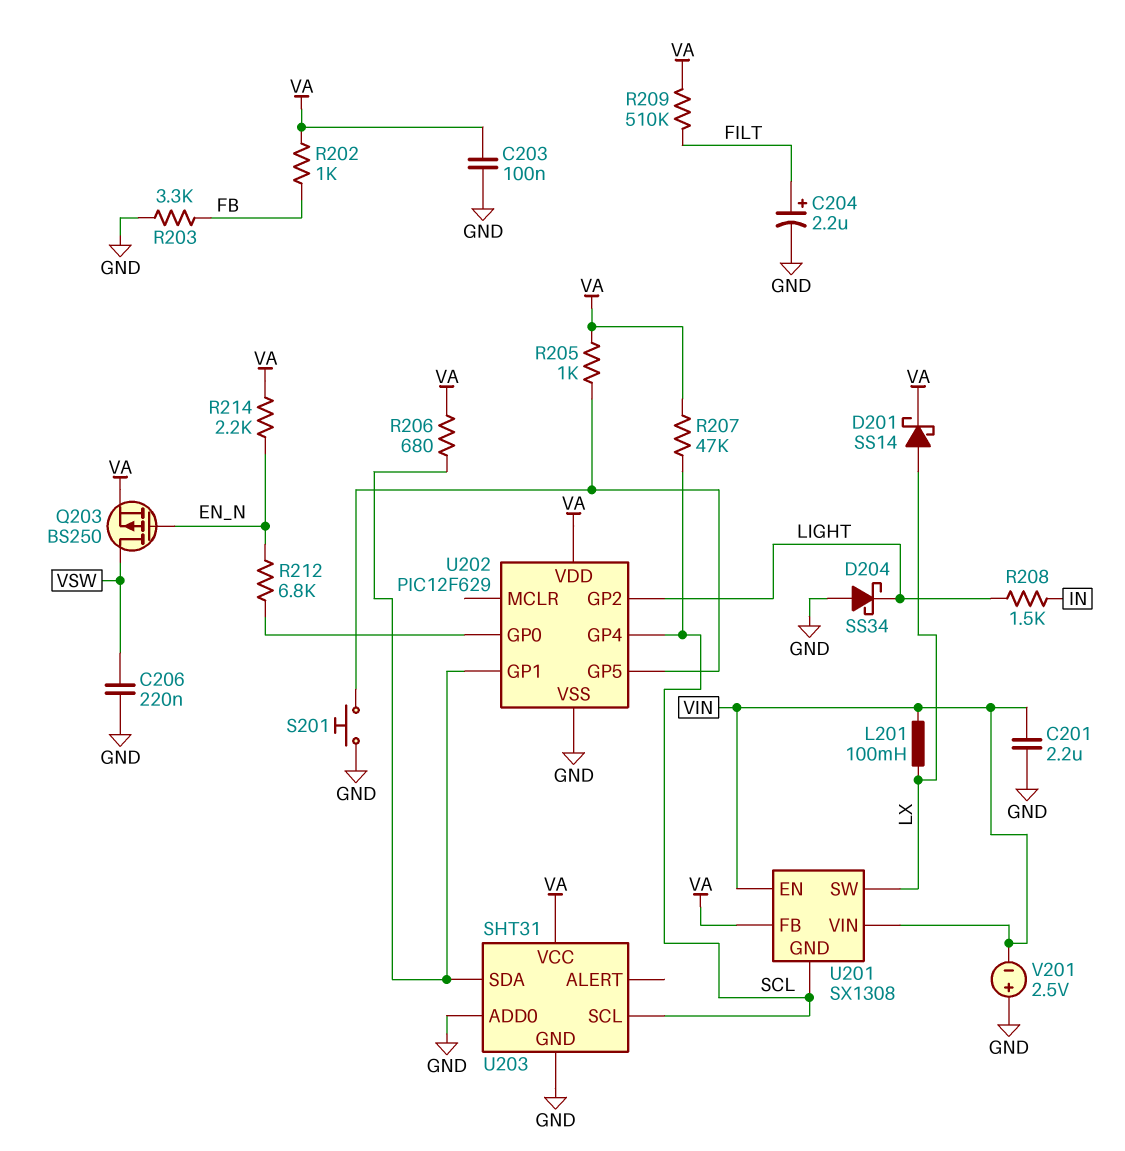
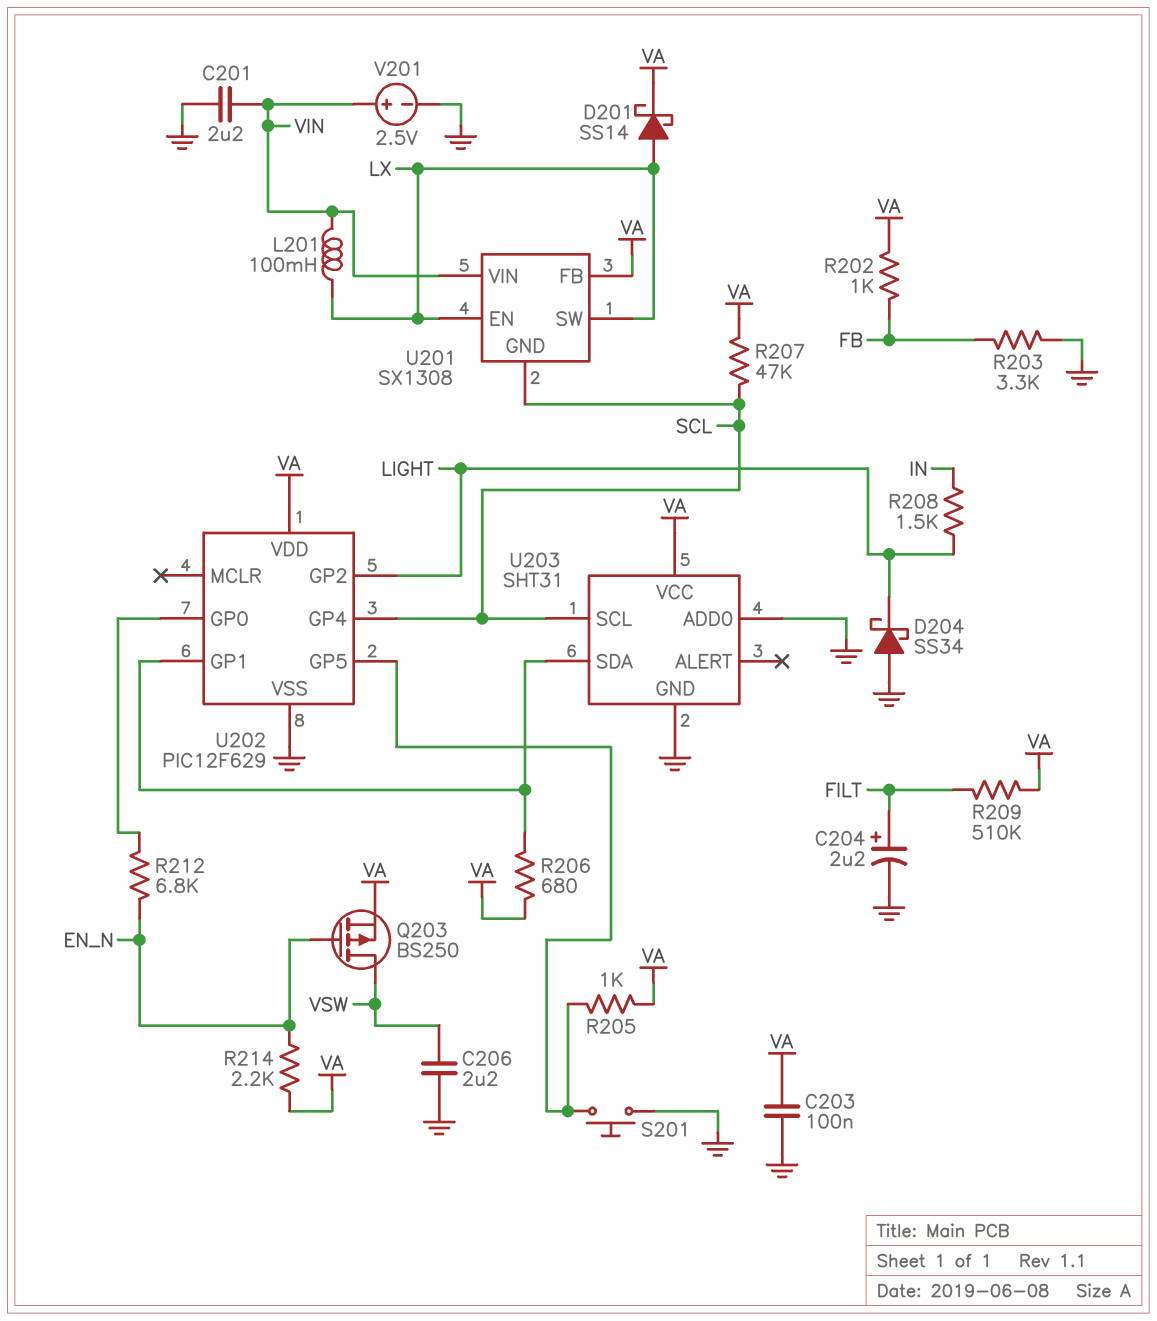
C206: 220nF (GND, VSW) -> 2.2uF (GND, VSW)
U201 pin EN: VIN -> LX
V201: 2.5V (plus GND, minus VIN) -> 2.5V (plus VIN, minus GND)

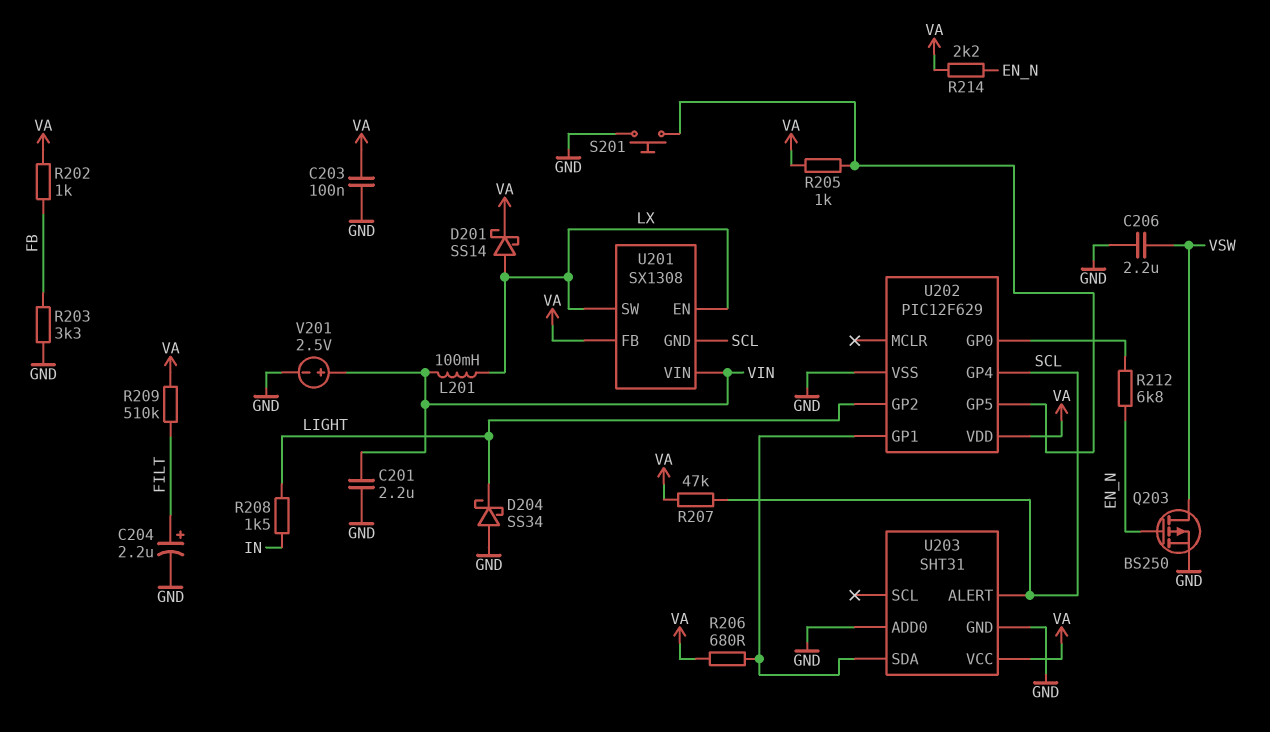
Q203: PMOS BS250 (G EN_N, D VSW, S VA) -> PMOS BS250 (G EN_N, D VSW, S GND)
U203 pin ALERT: none -> SCL
U203 pin SCL: SCL -> none

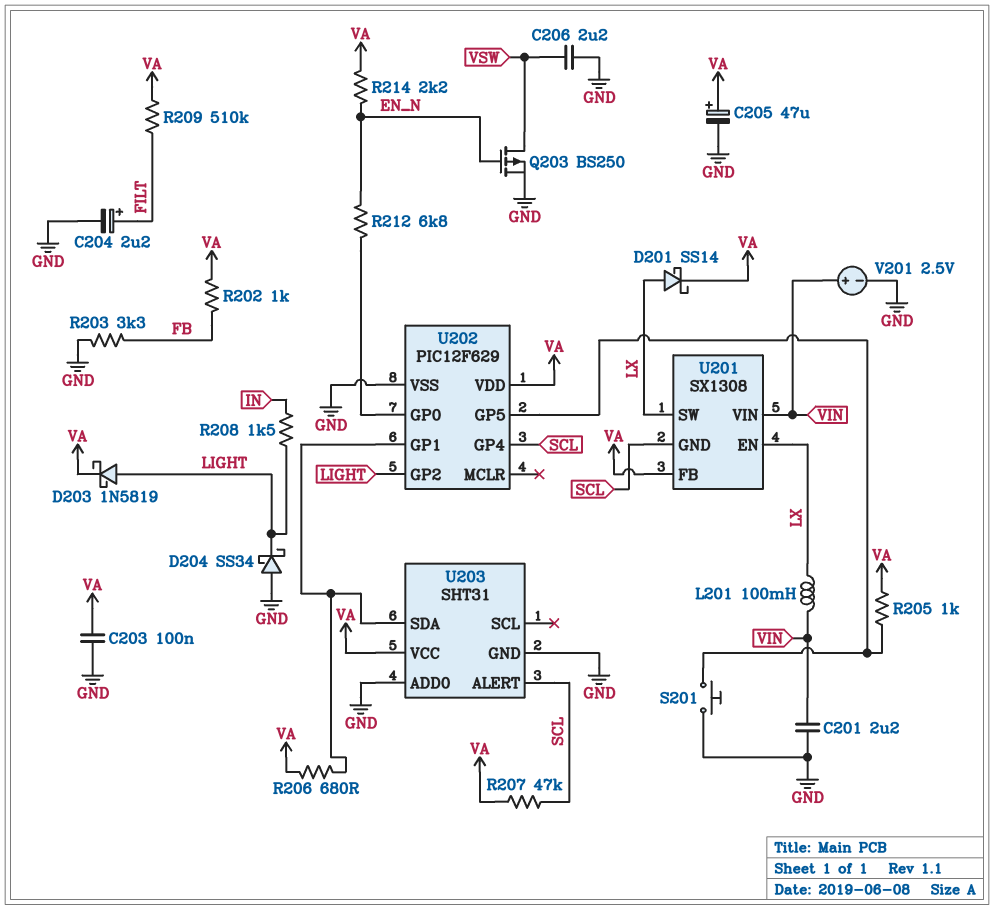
C205: none -> 47uF (plus VA, minus GND)
D203: none -> schottky 1N5819 (A LIGHT, K VA)

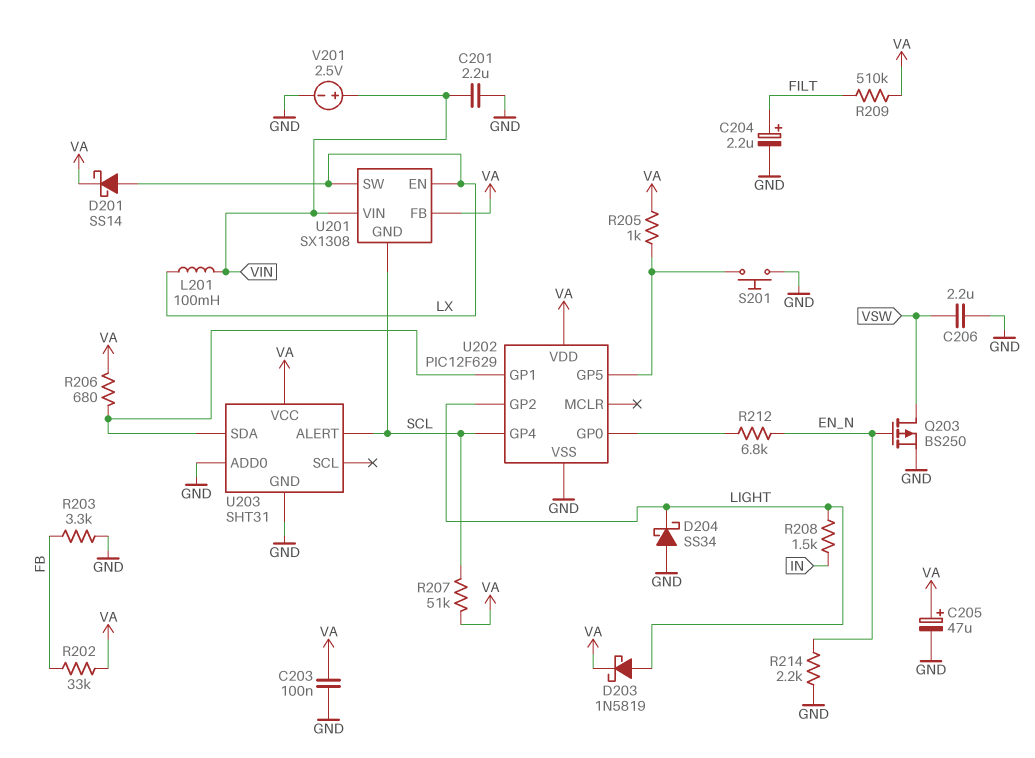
R202: 1k (FB, VA) -> 33k (FB, VA)
R207: 47k (SCL, VA) -> 51k (SCL, VA)
R214: 2.2k (EN_N, VA) -> 2.2k (EN_N, GND)

